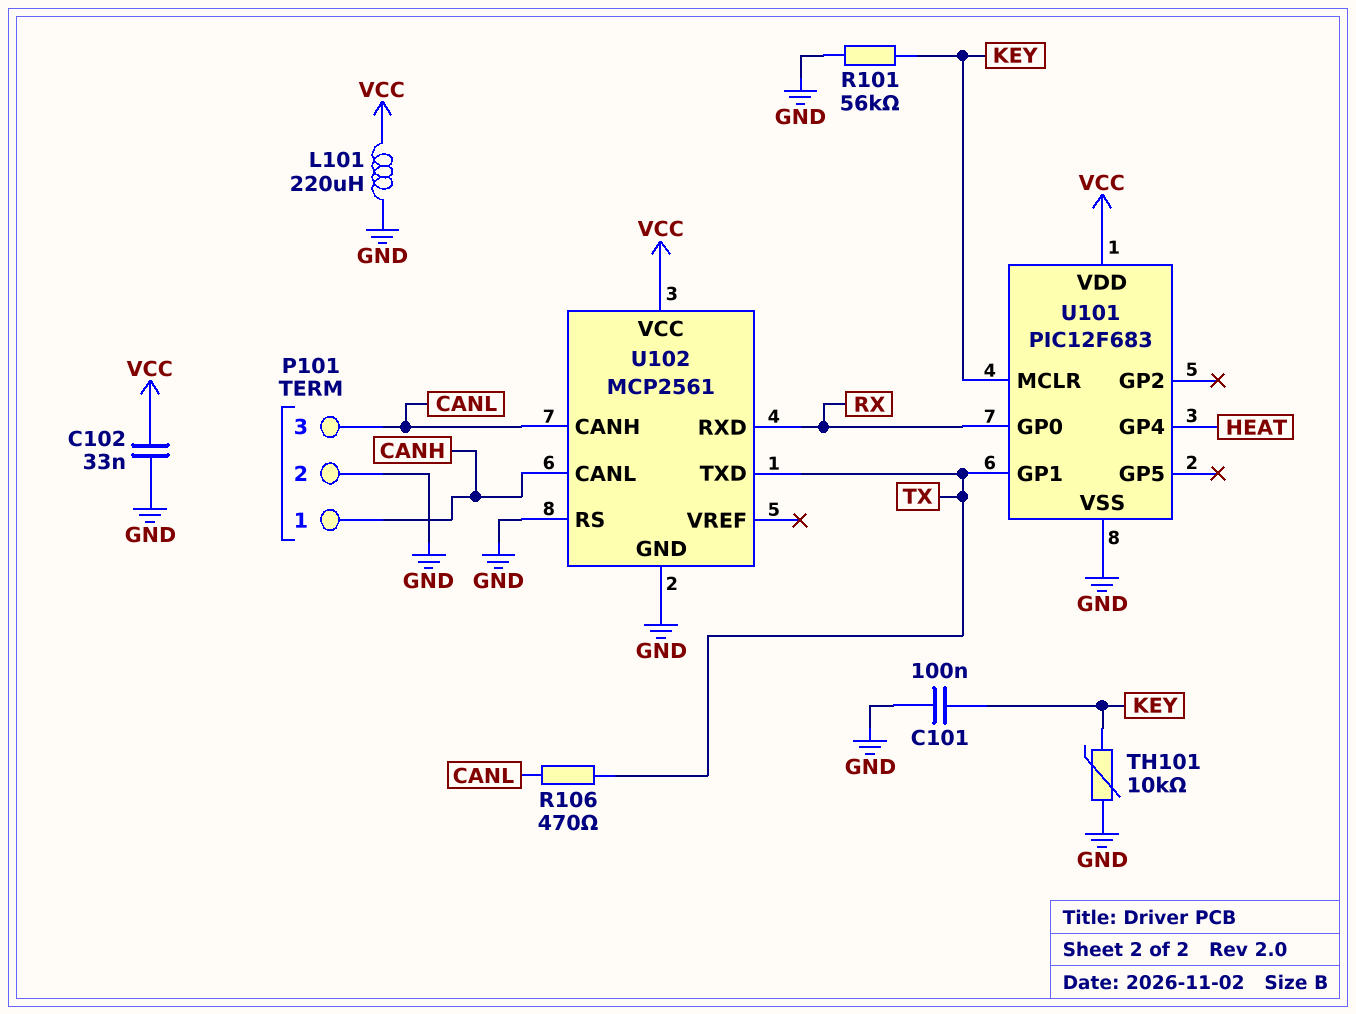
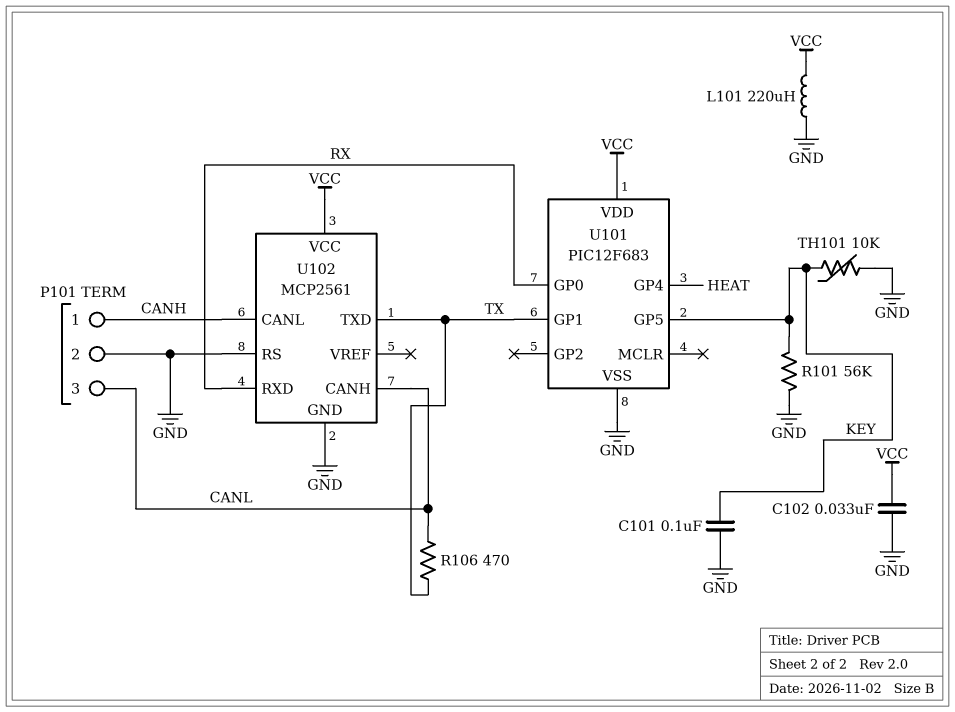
U101 pin GP5: none -> KEY
U101 pin MCLR: KEY -> none

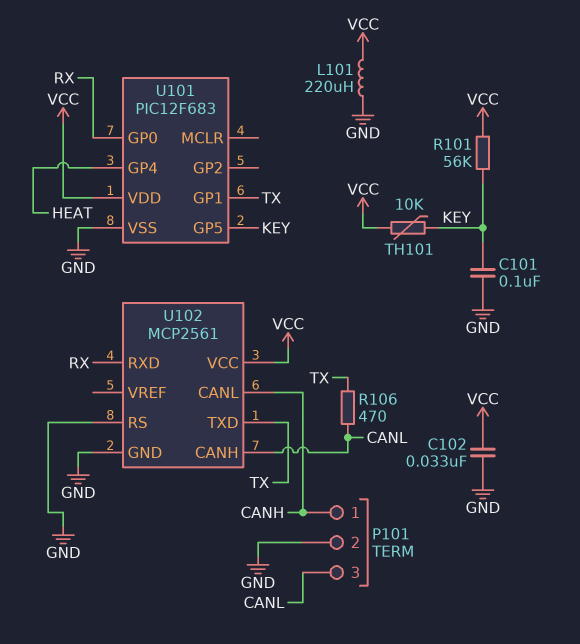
R101: 56k (GND, KEY) -> 56k (KEY, VCC)
TH101: 10k (GND, KEY) -> 10k (KEY, VCC)

